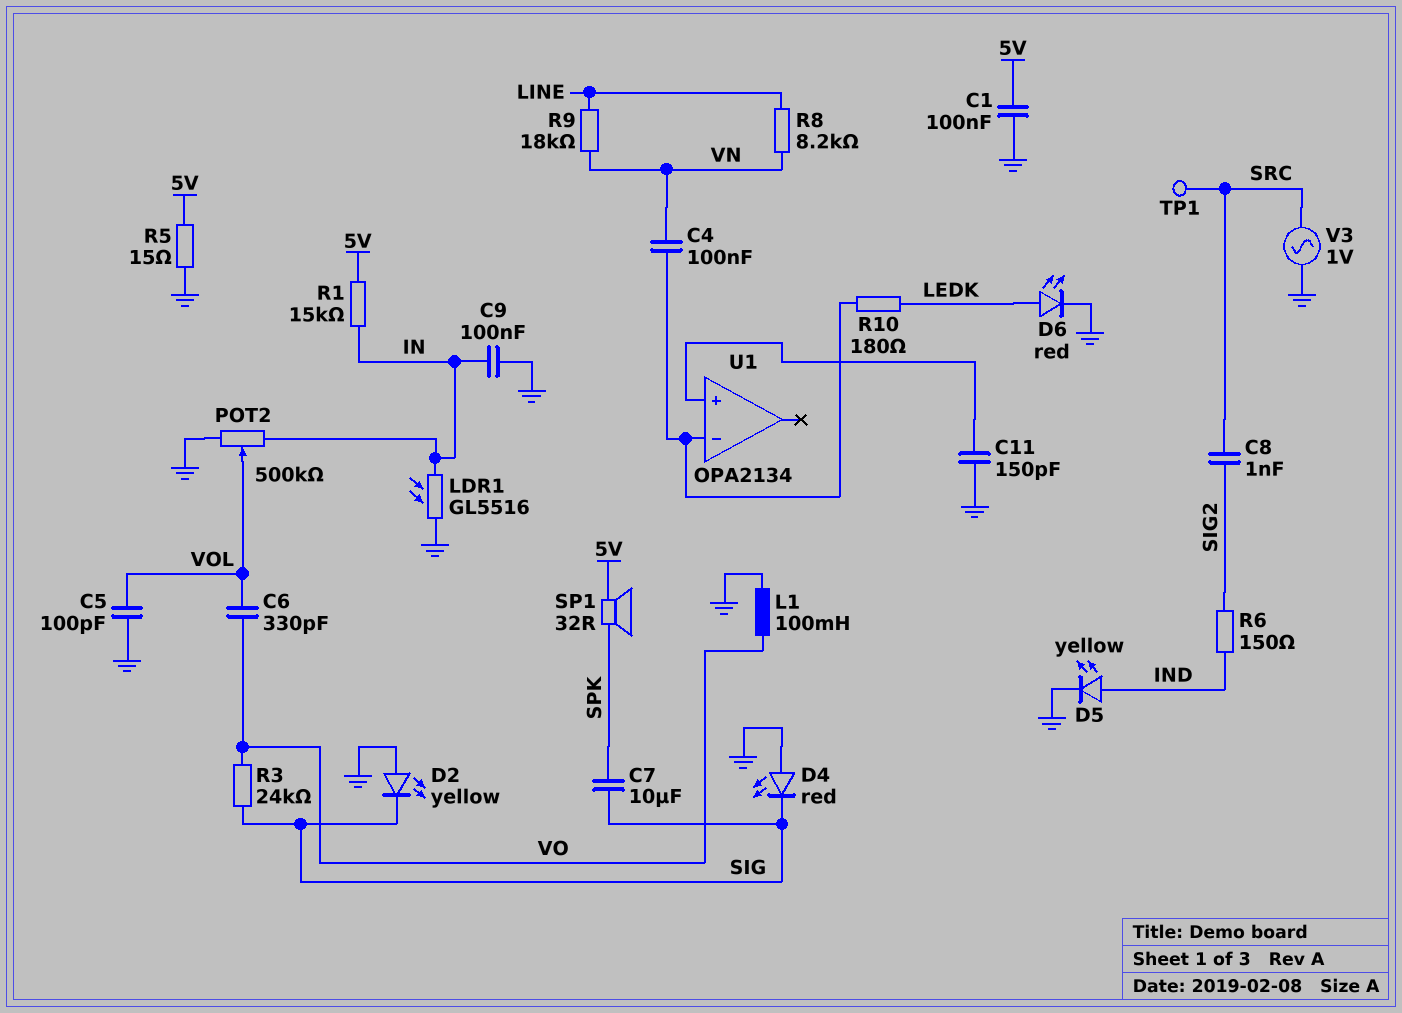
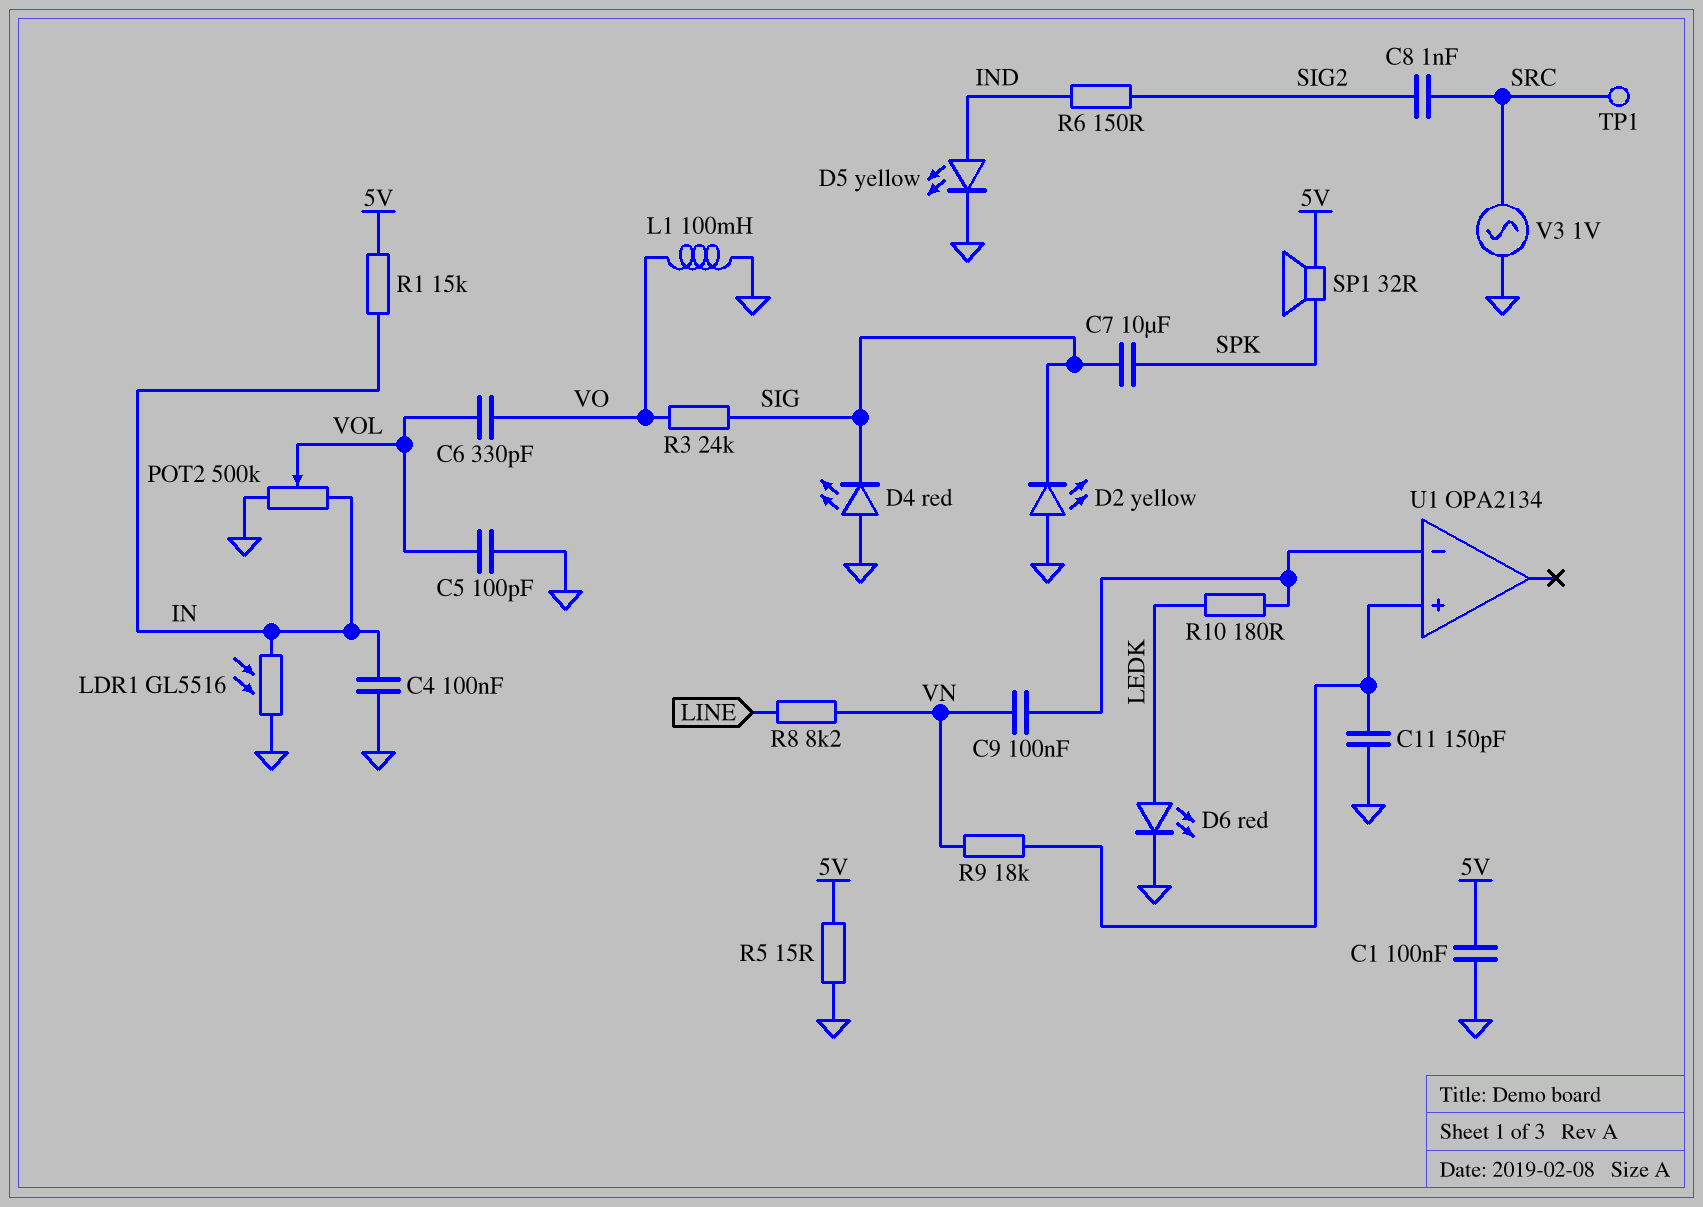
C4: 100nF (U1/in-, VN) -> 100nF (GND, IN)
C9: 100nF (GND, IN) -> 100nF (U1/in-, VN)
R9: 18k (LINE, VN) -> 18k (U1/in+, VN)

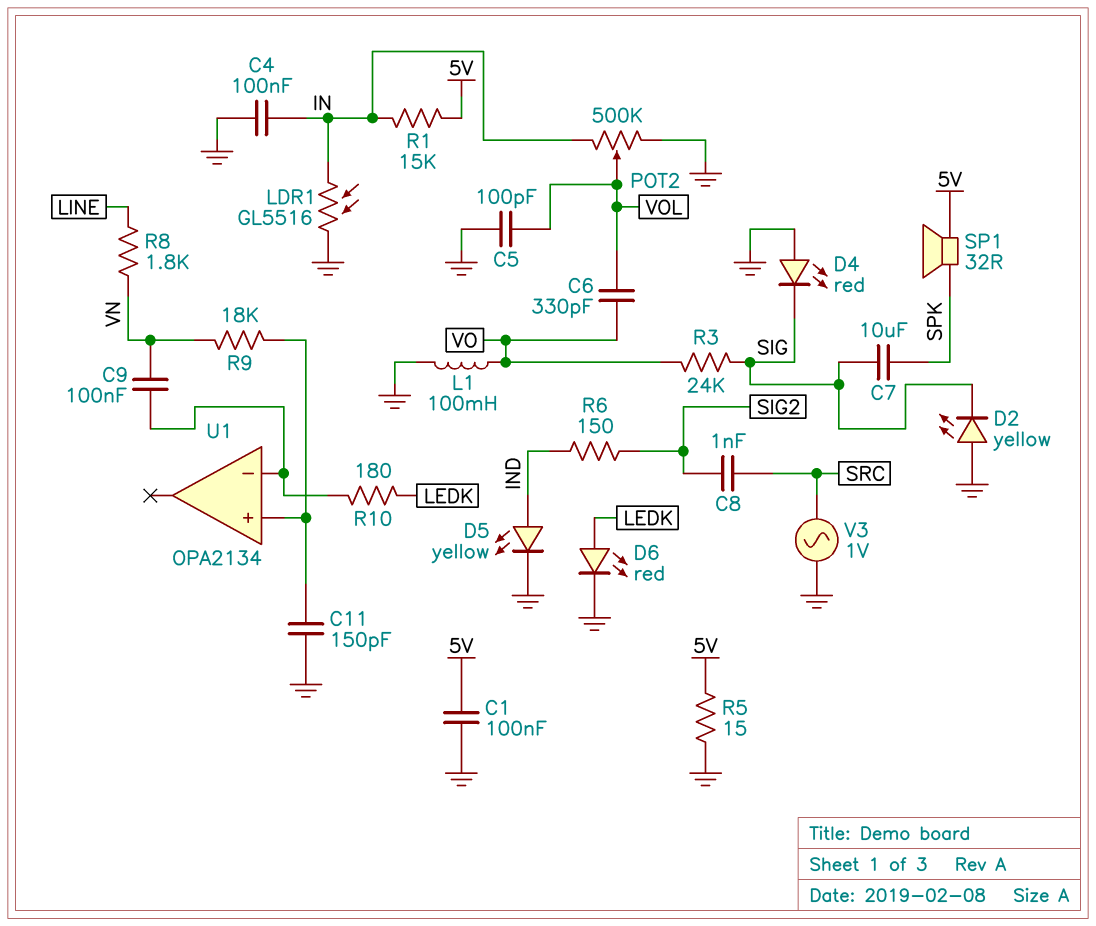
R8: 8.2k (LINE, VN) -> 1.8k (LINE, VN)
TP1: test point (SRC) -> none

